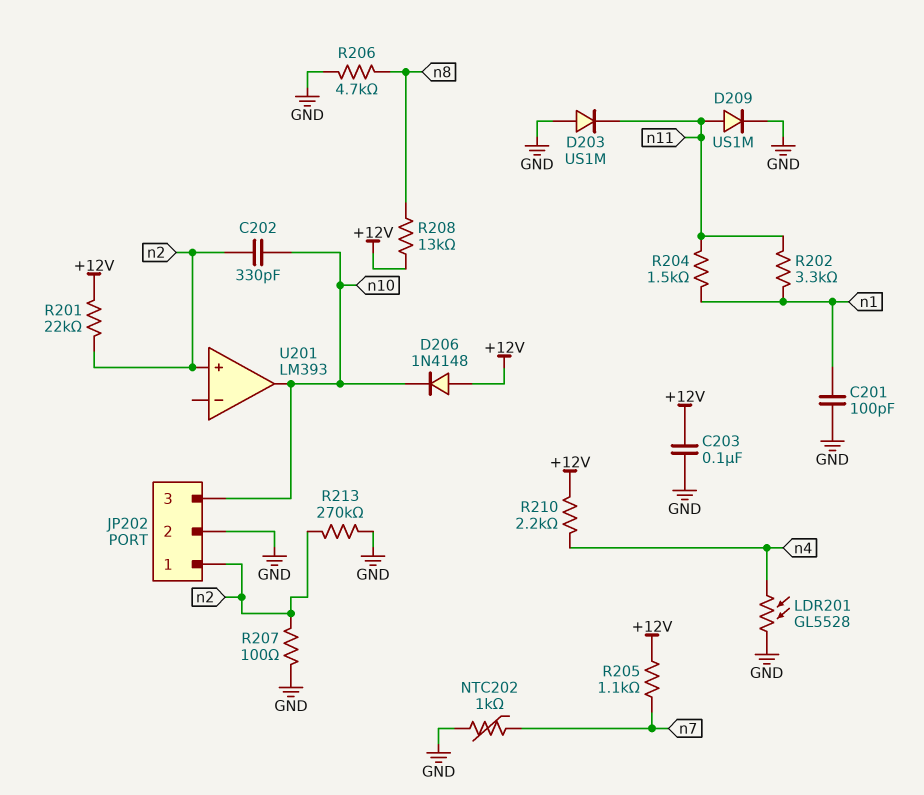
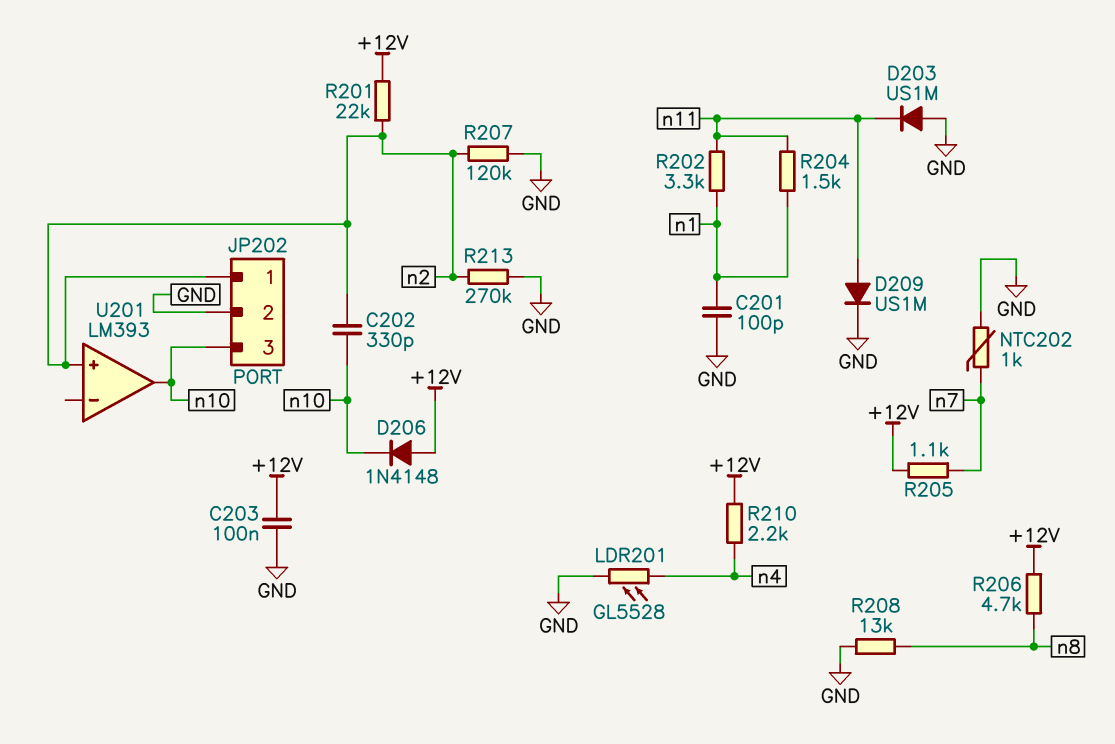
R206: 4.7k (GND, n8) -> 4.7k (+12V, n8)
R207: 100 (GND, n2) -> 120k (GND, n2)
R208: 13k (+12V, n8) -> 13k (GND, n8)

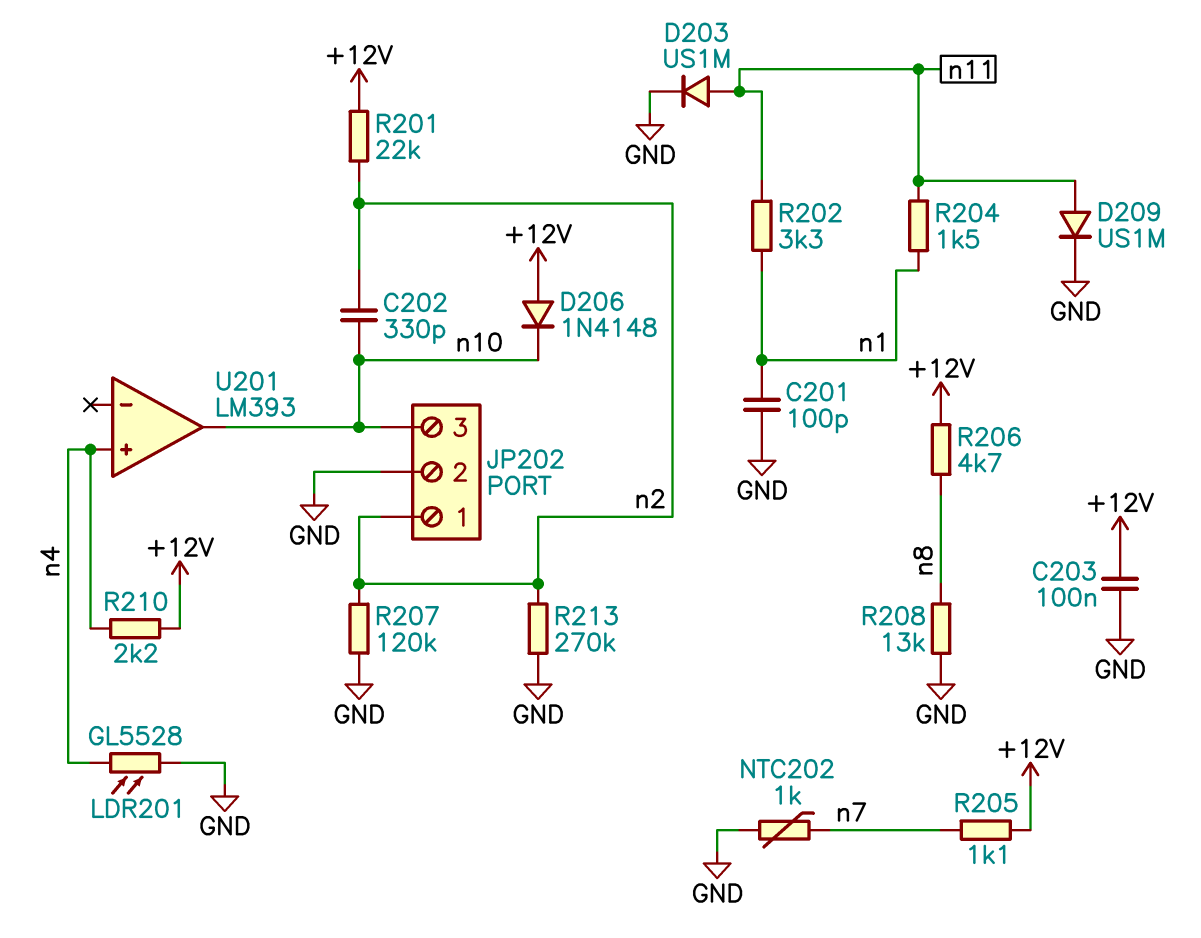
D203: diode US1M (A GND, K n11) -> diode US1M (A n11, K GND)
U201 pin in+: n2 -> n4

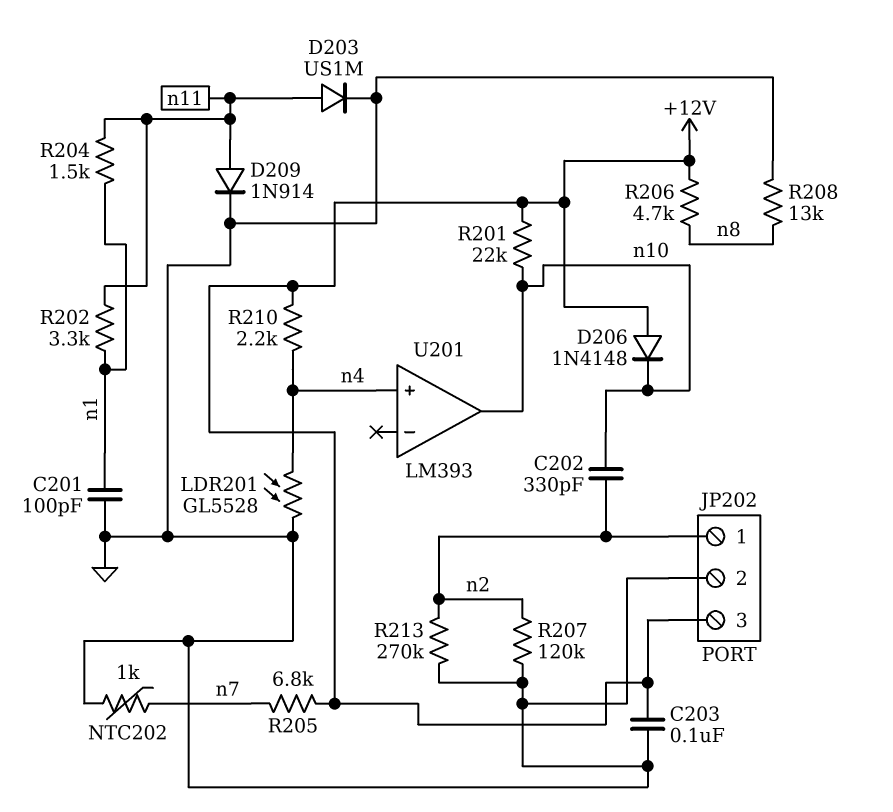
D209: diode US1M (A n11, K GND) -> diode 1N914 (A n11, K GND)
JP202 pin 3: n10 -> +12V
R201: 22k (+12V, n2) -> 22k (+12V, n10)
R205: 1.1k (+12V, n7) -> 6.8k (+12V, n7)

